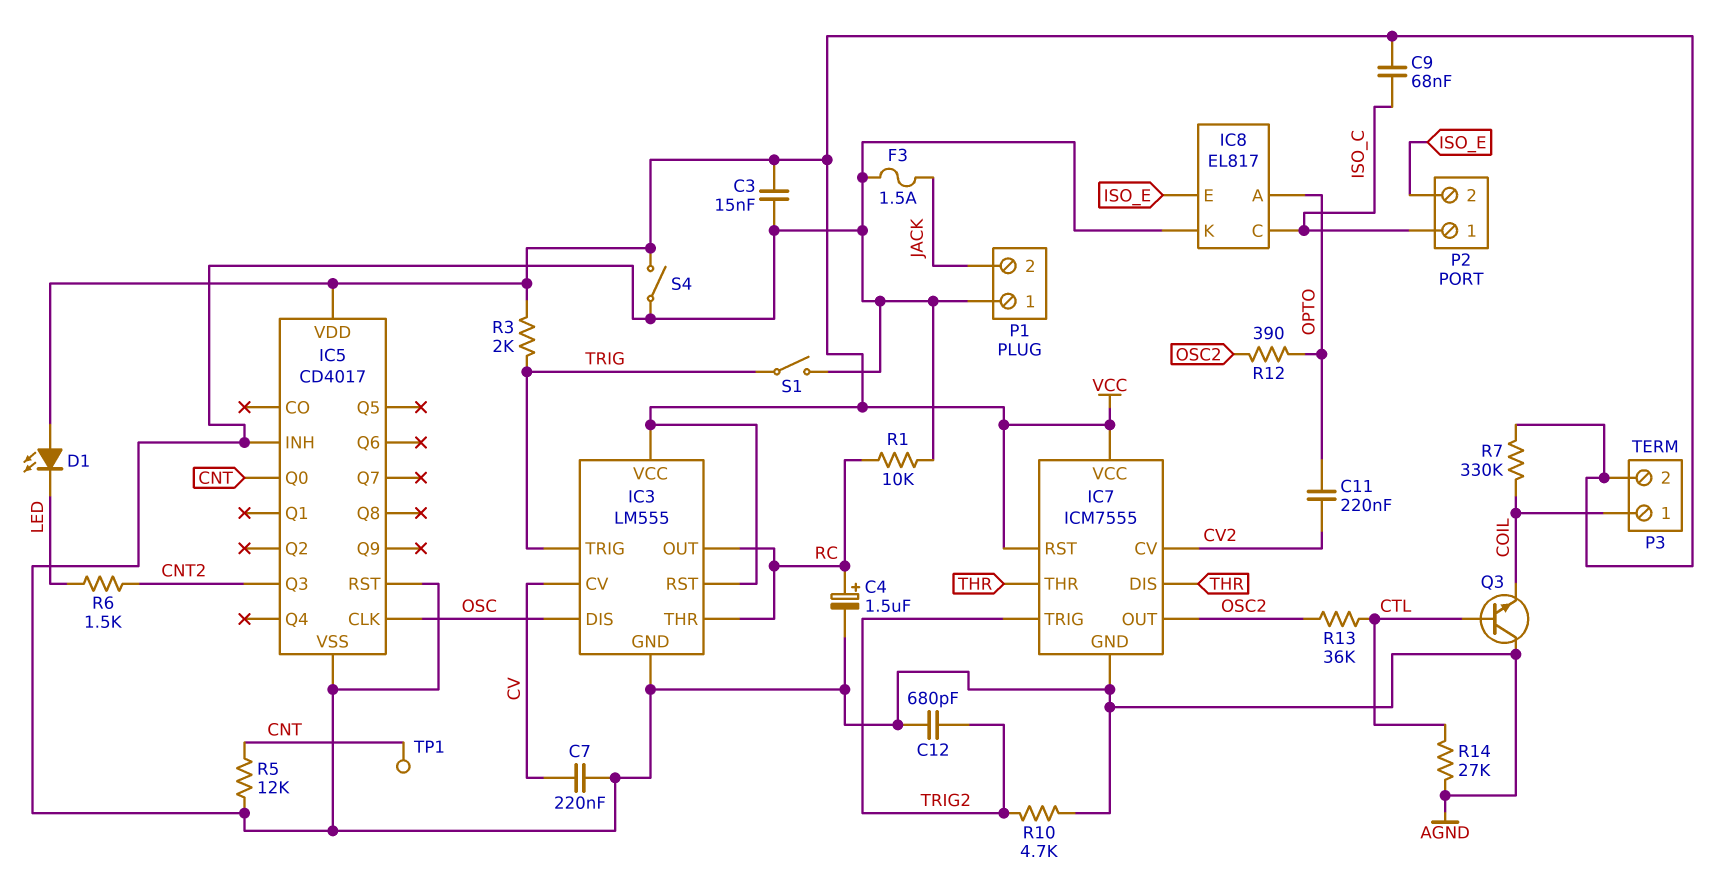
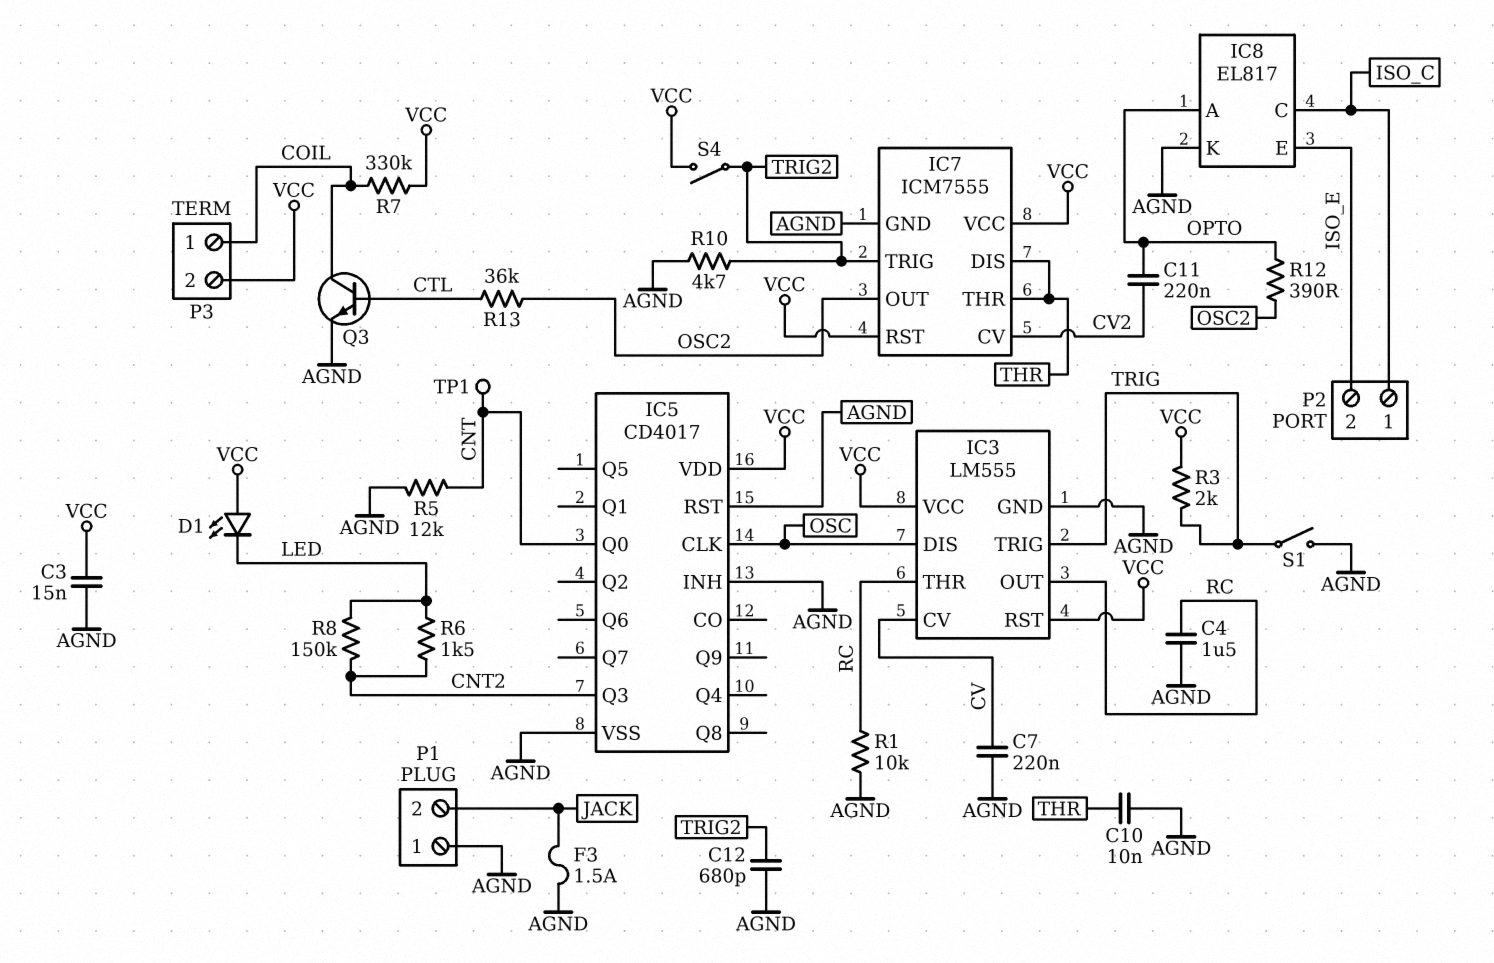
C4: 1.5uF (plus RC, minus AGND) -> 1.5uF (AGND, RC)
C9: 68nF (ISO_C, VCC) -> none
C10: none -> 10nF (AGND, THR)
Q3: NPN (B CTL, C AGND, E COIL) -> NPN (B CTL, C COIL, E AGND)
R8: none -> 150k (CNT2, LED)
R14: 27k (AGND, CTL) -> none
S4: switch (AGND, VCC) -> switch (TRIG2, VCC)

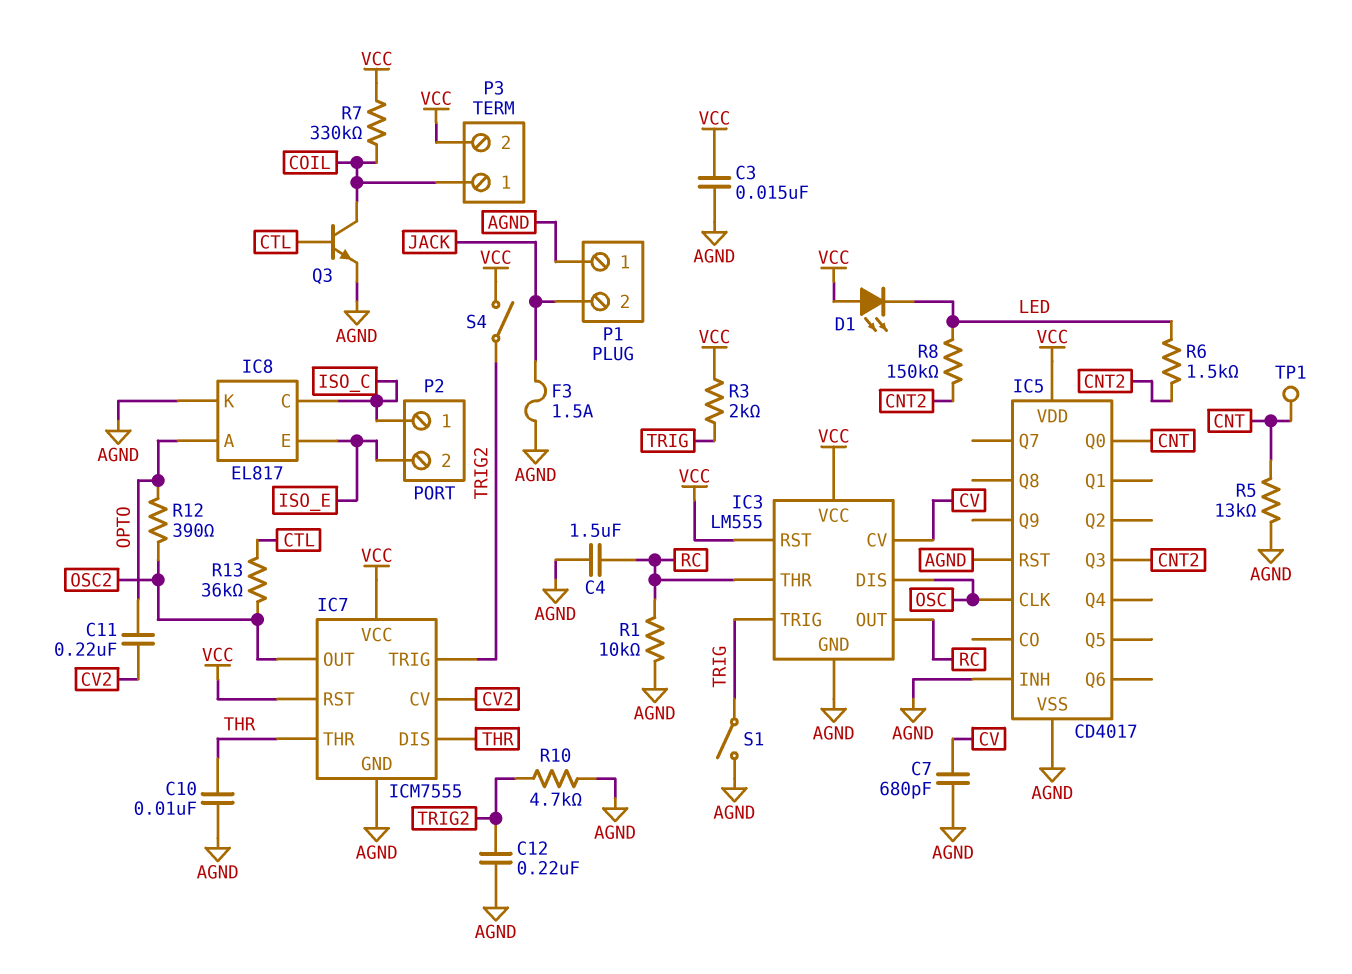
C7: 220nF (AGND, CV) -> 680pF (AGND, CV)
C12: 680pF (AGND, TRIG2) -> 220nF (AGND, TRIG2)
R5: 12k (AGND, CNT) -> 13k (AGND, CNT)

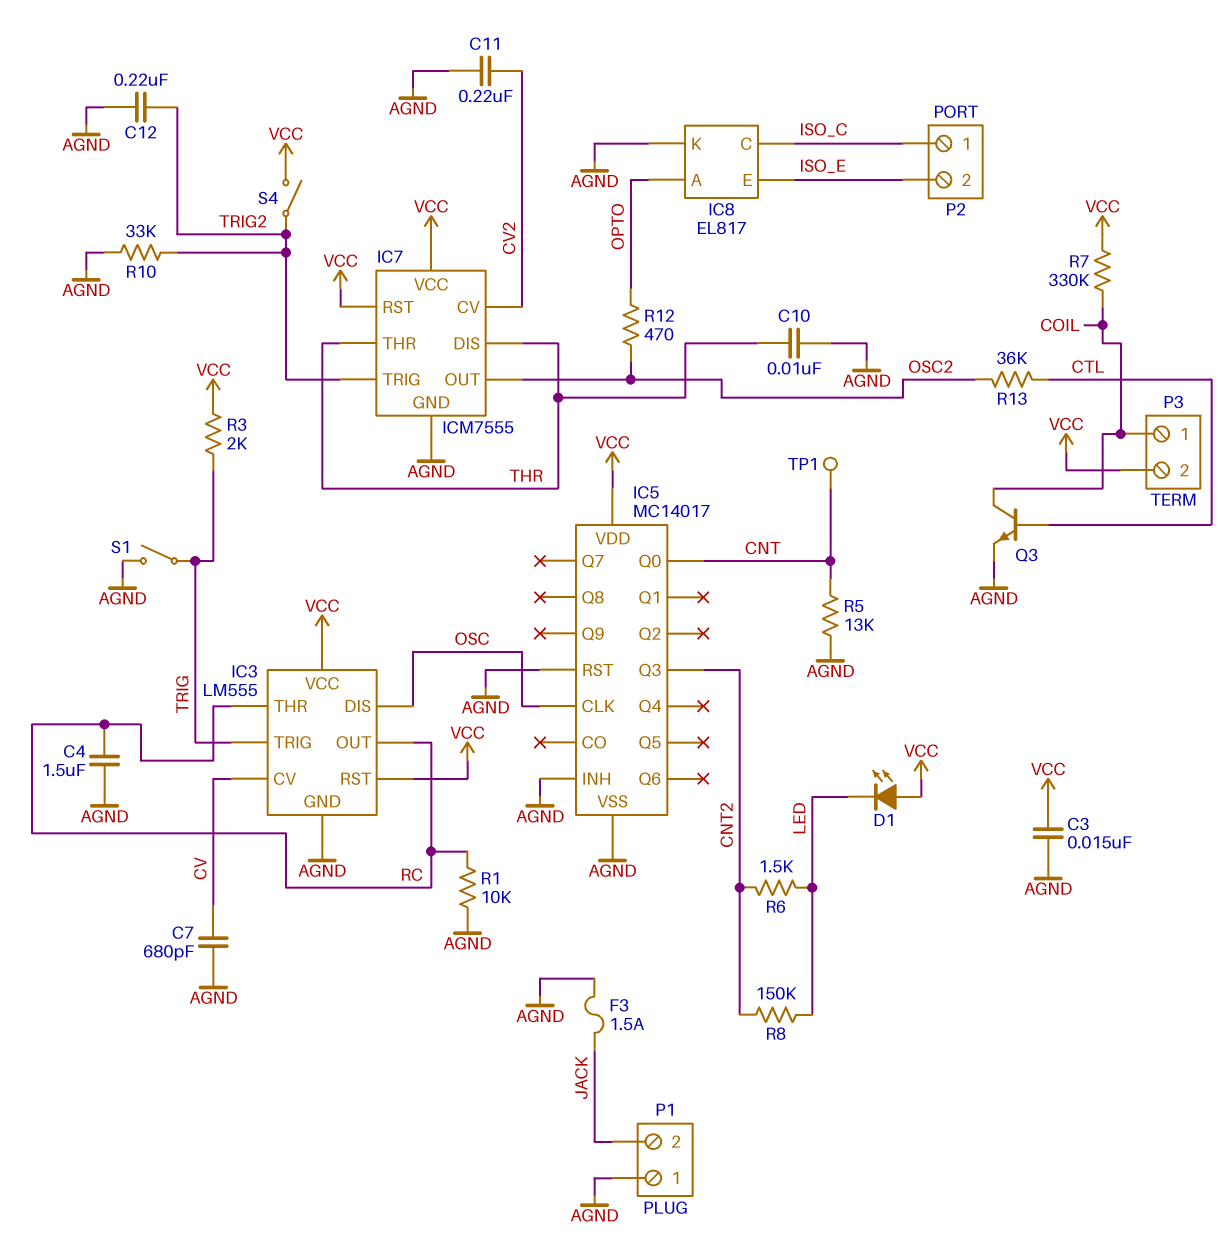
C11: 220nF (CV2, OPTO) -> 220nF (AGND, CV2)
IC5: CD4017 -> MC14017
R10: 4.7k (AGND, TRIG2) -> 33k (AGND, TRIG2)
R12: 390 (OPTO, OSC2) -> 470 (OPTO, OSC2)

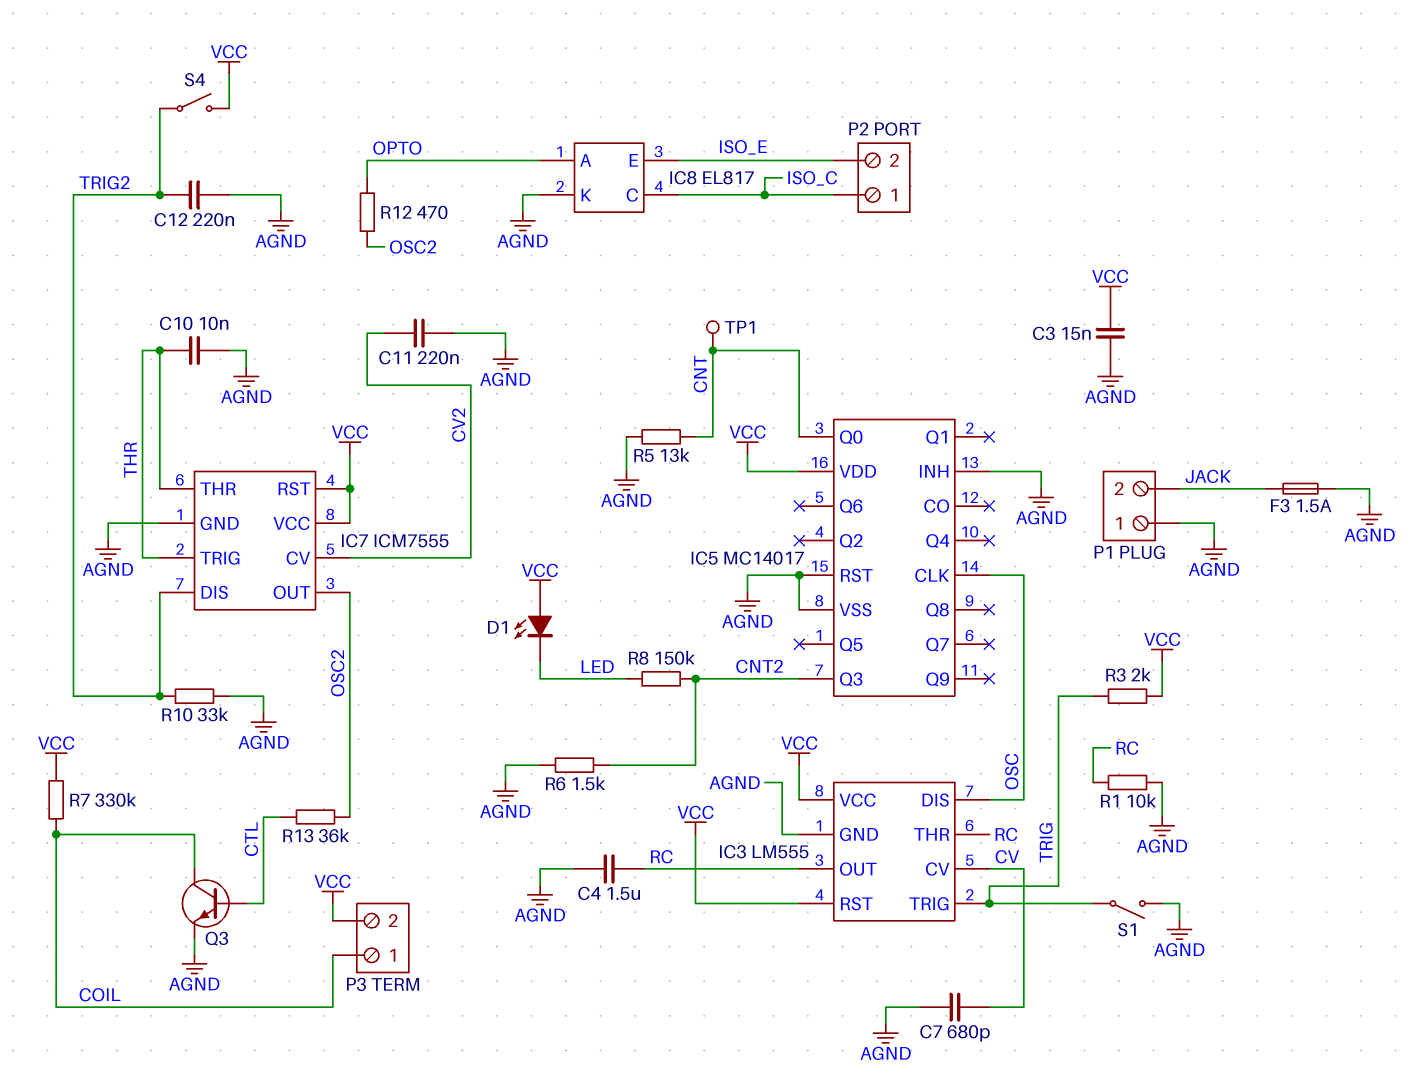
IC7 pin DIS: THR -> TRIG2
IC7 pin TRIG: TRIG2 -> THR
R6: 1.5k (CNT2, LED) -> 1.5k (AGND, CNT2)

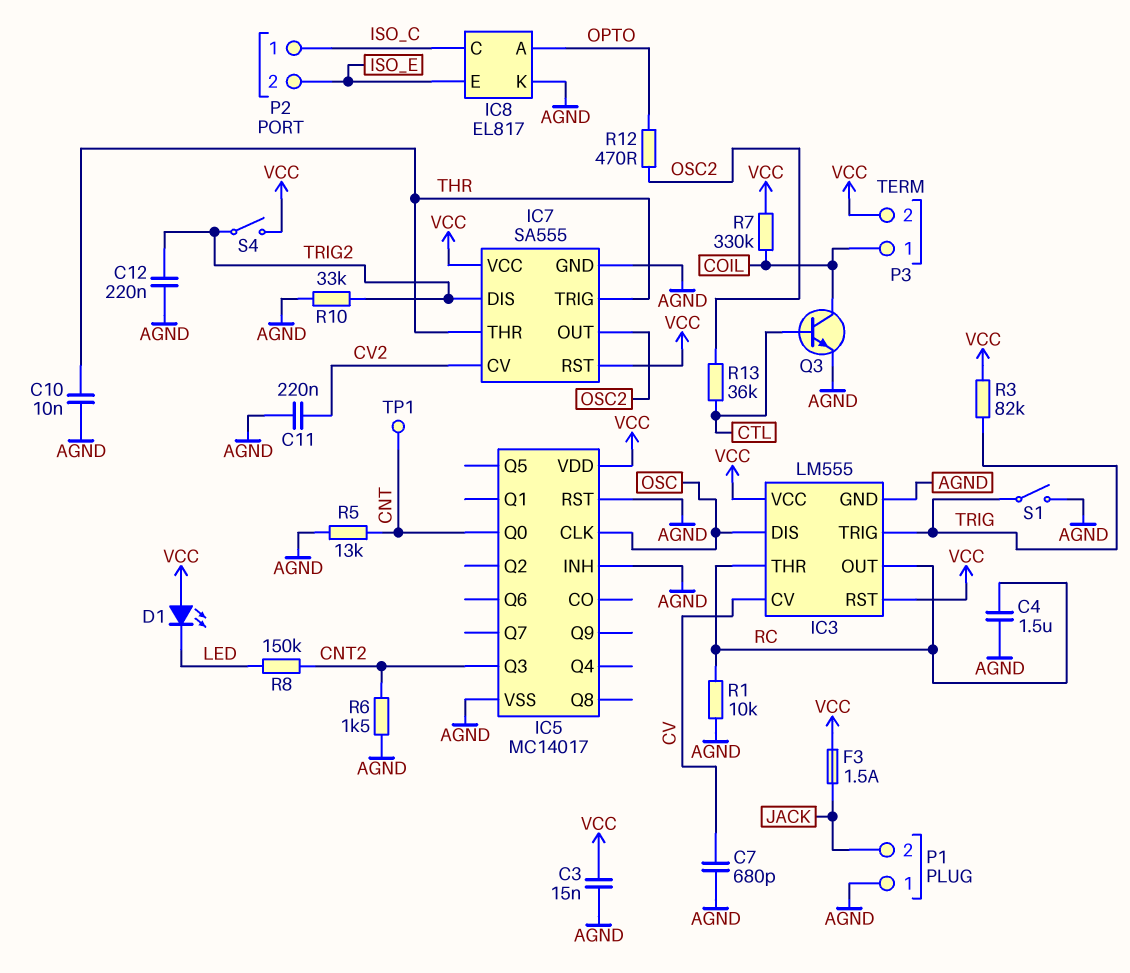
F3: 1.5A (AGND, JACK) -> 1.5A (JACK, VCC)
IC7: ICM7555 -> SA555
R3: 2k (TRIG, VCC) -> 82k (TRIG, VCC)

